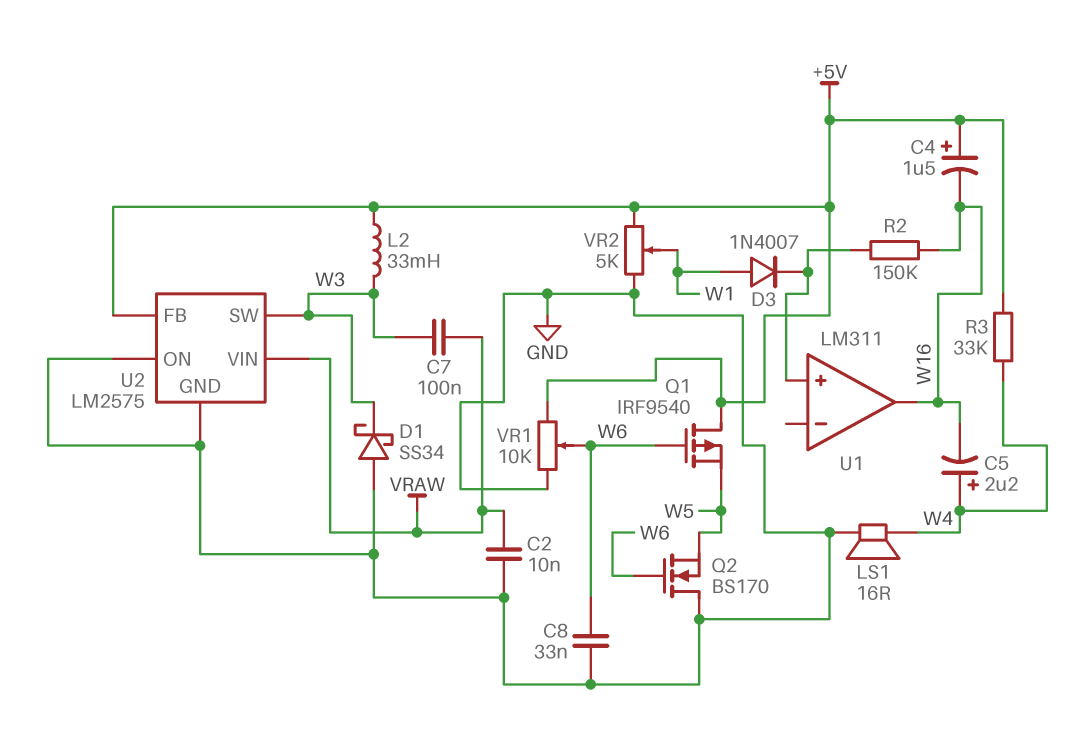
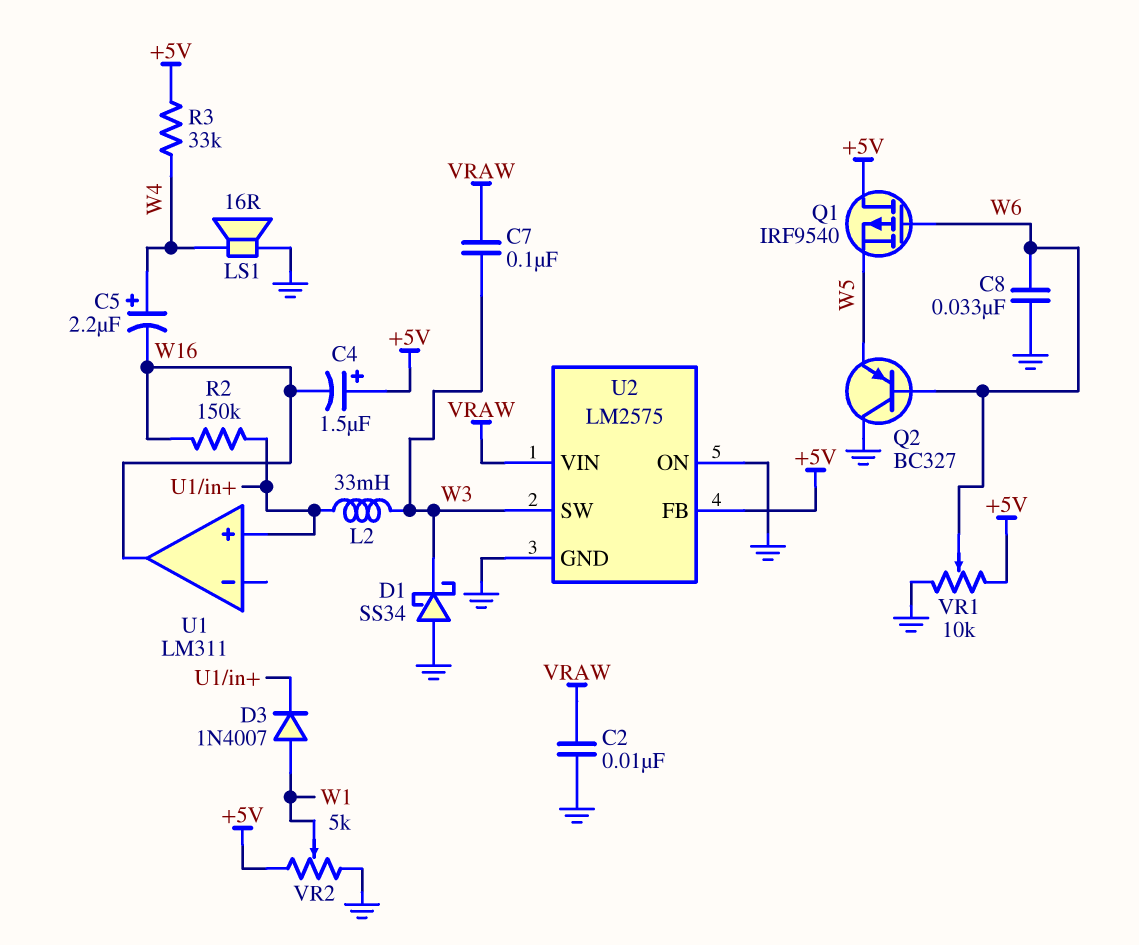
L2: 33mH (+5V, W3) -> 33mH (U1/in+, W3)
Q2: NMOS BS170 (G W6, D GND, S W5) -> PNP BC327 (B W6, C GND, E W5)

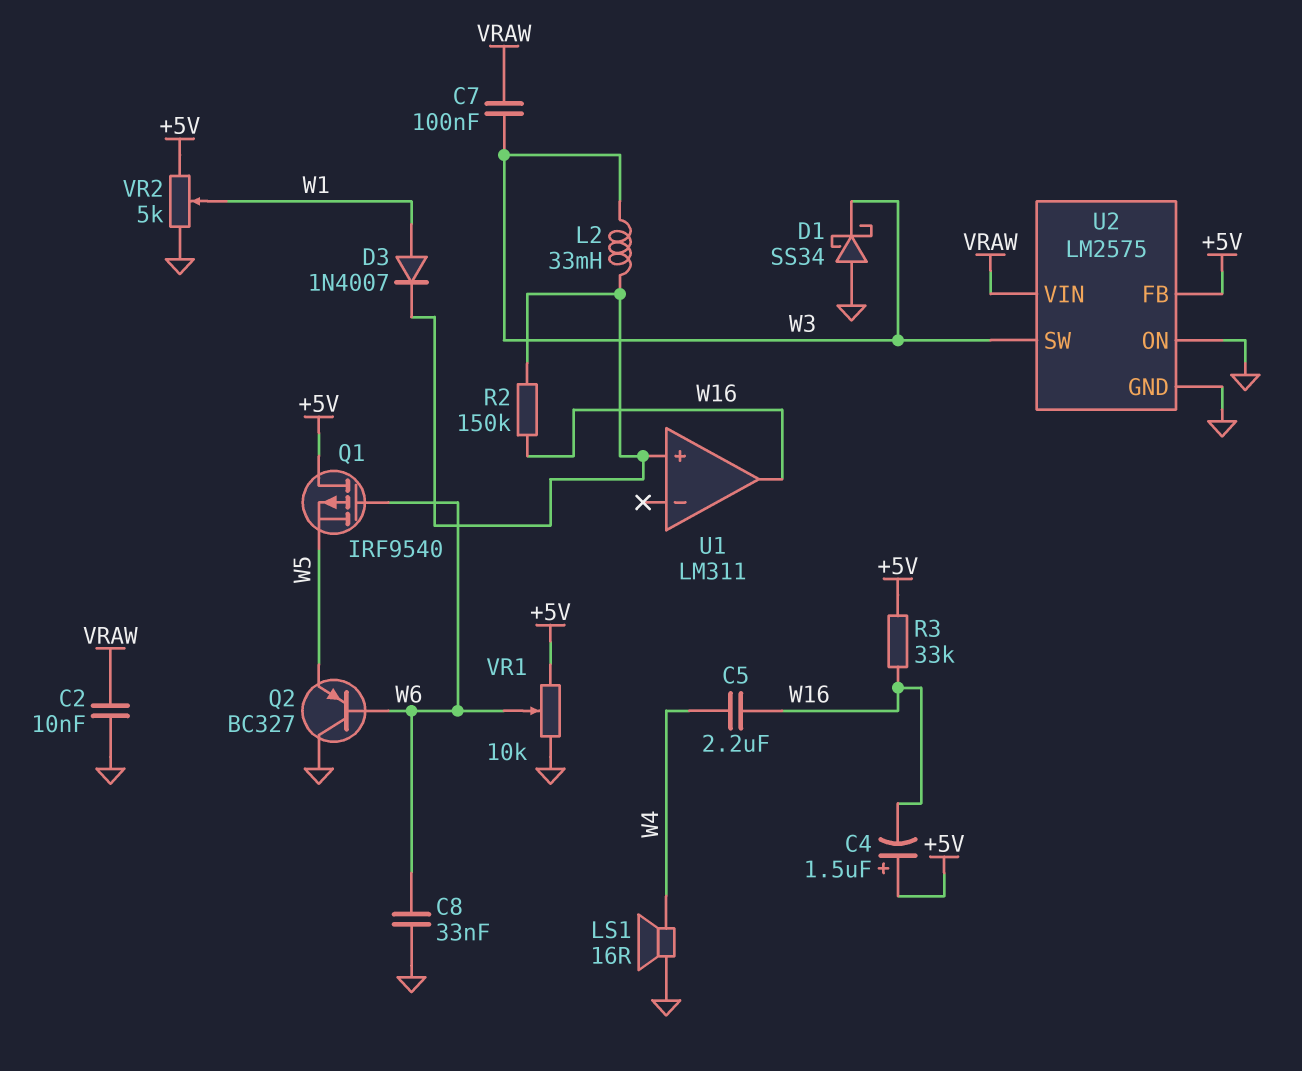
C5: 2.2uF (plus W4, minus W16) -> 2.2uF (W4, W16)
R3: 33k (+5V, W4) -> 33k (+5V, W16)

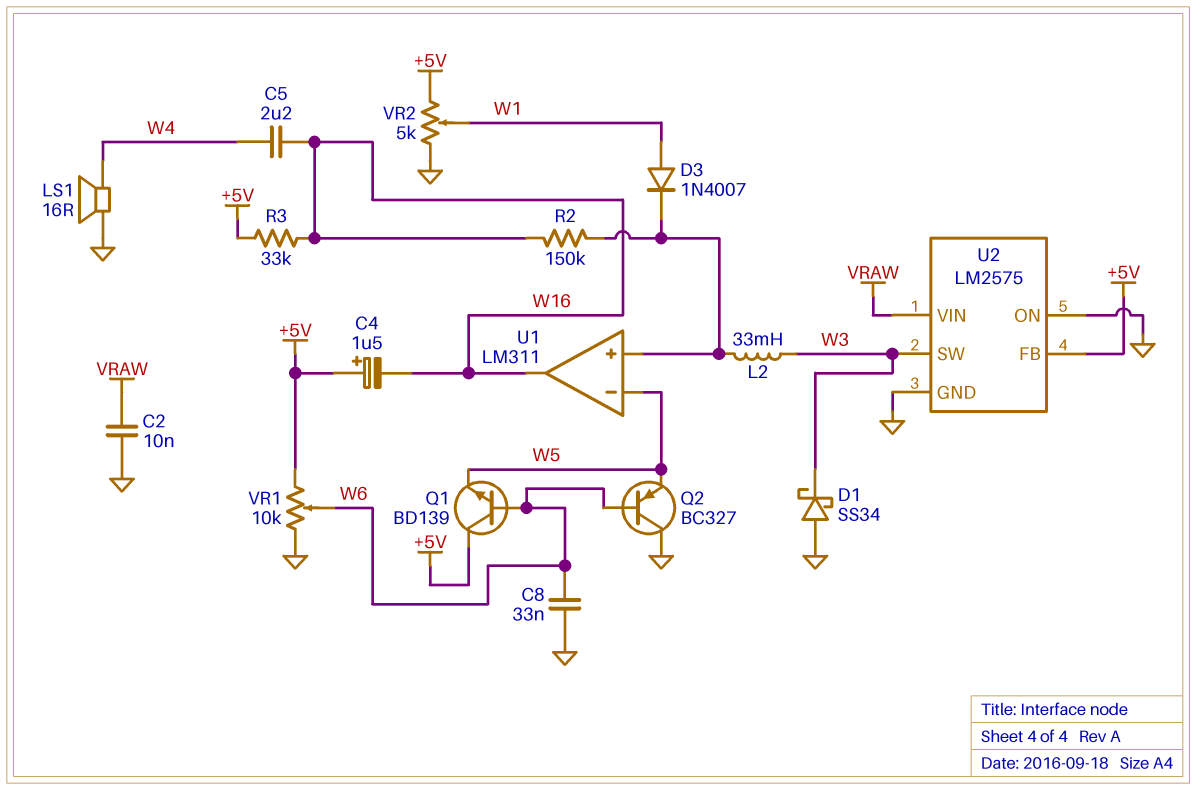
C7: 100nF (VRAW, W3) -> none
Q1: PMOS IRF9540 (G W6, D +5V, S W5) -> NPN BD139 (B W6, C +5V, E W5)
U1 pin in-: none -> W5

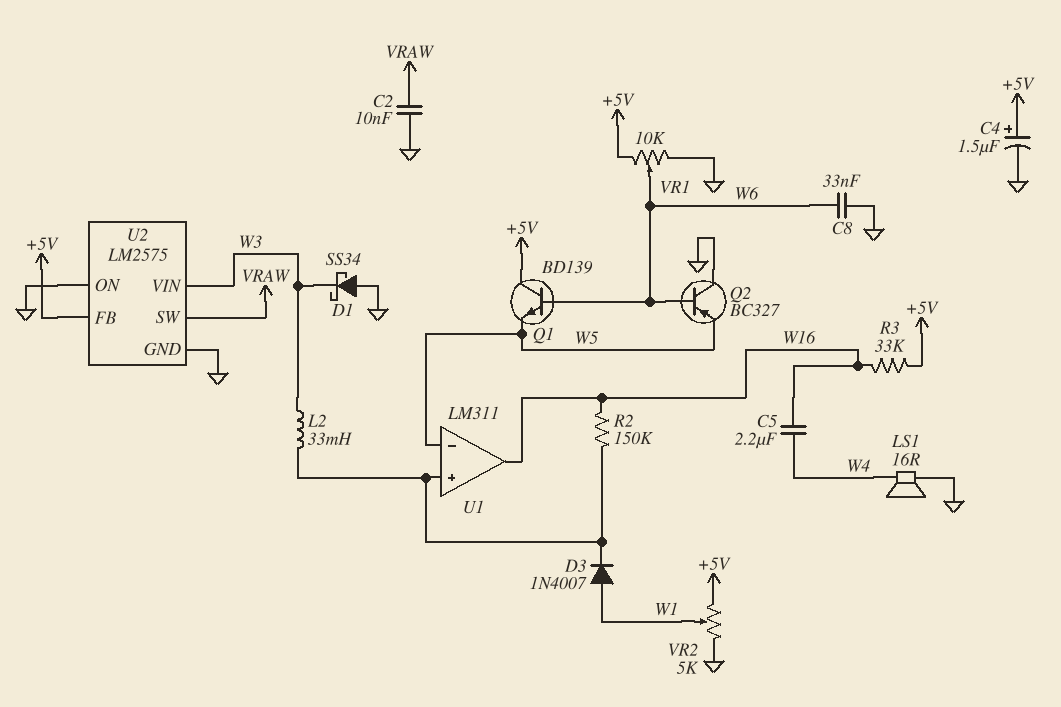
C4: 1.5uF (plus +5V, minus W16) -> 1.5uF (plus +5V, minus GND)
U2 pin SW: W3 -> VRAW
U2 pin VIN: VRAW -> W3

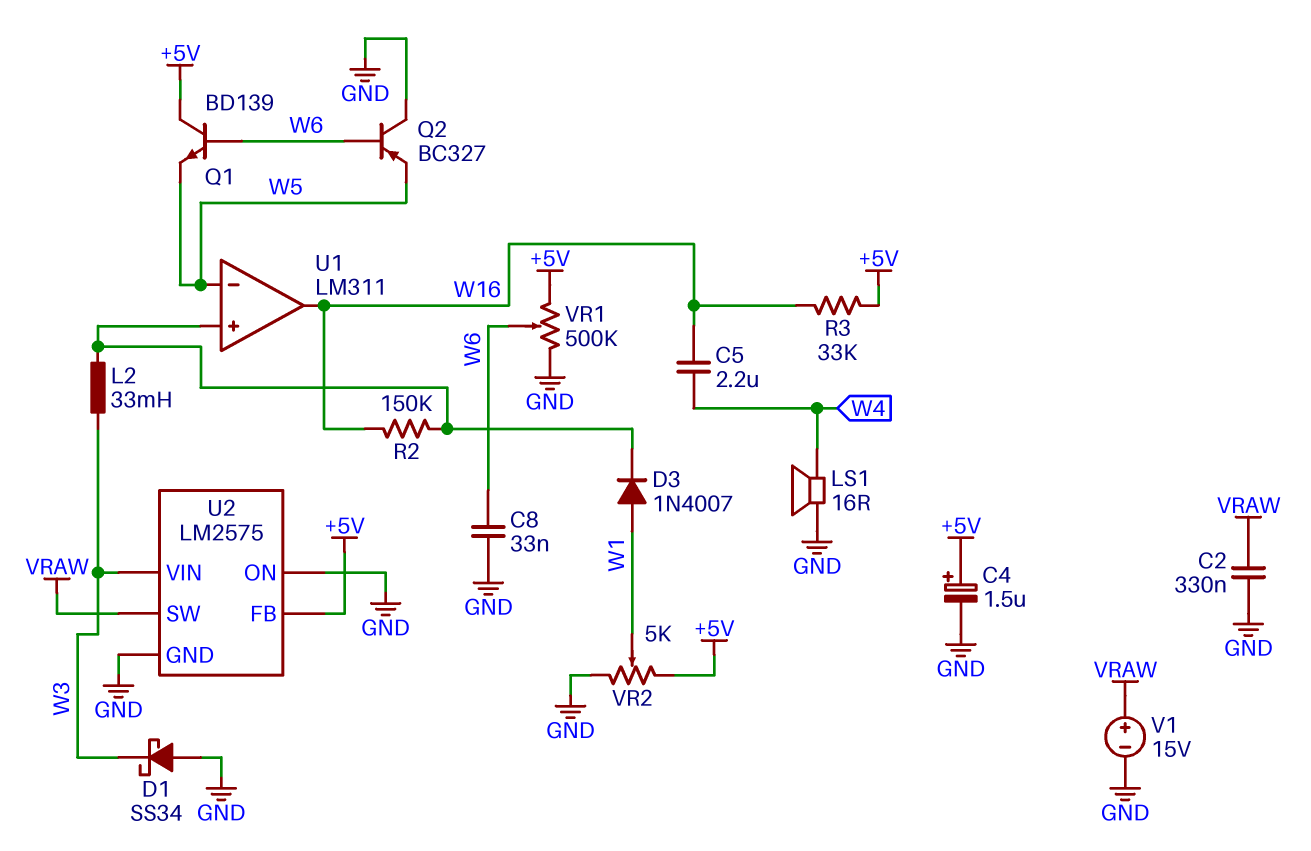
C2: 10nF (GND, VRAW) -> 330nF (GND, VRAW)
V1: none -> 15V (plus VRAW, minus GND)
VR1: 10k (+5V, GND, wiper W6) -> 500k (+5V, GND, wiper W6)

